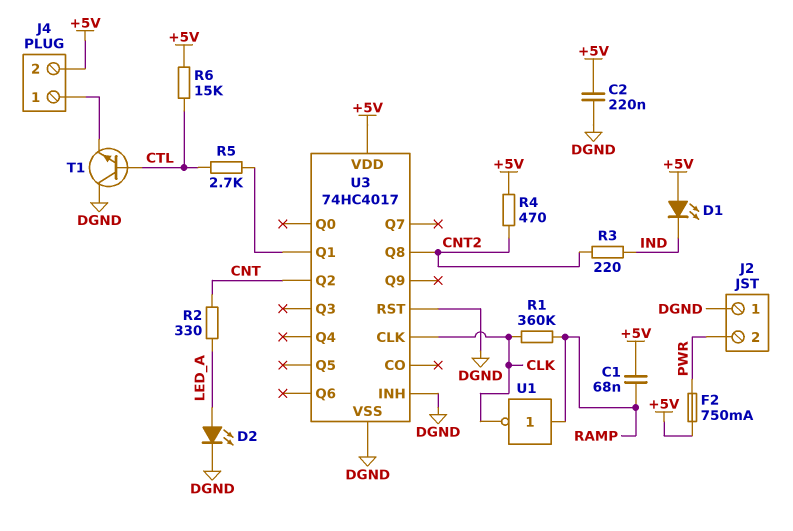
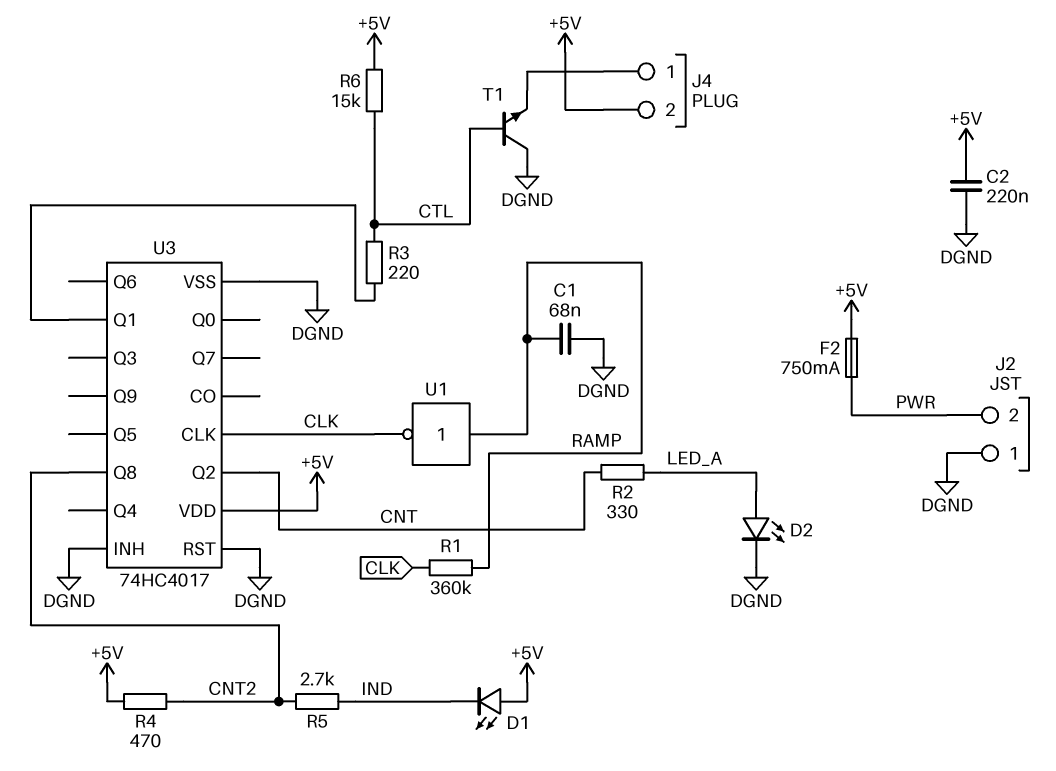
C1: 68nF (+5V, RAMP) -> 68nF (DGND, RAMP)
R3: 220 (CNT2, IND) -> 220 (CTL, U3/Q1)
R5: 2.7k (CTL, U3/Q1) -> 2.7k (CNT2, IND)

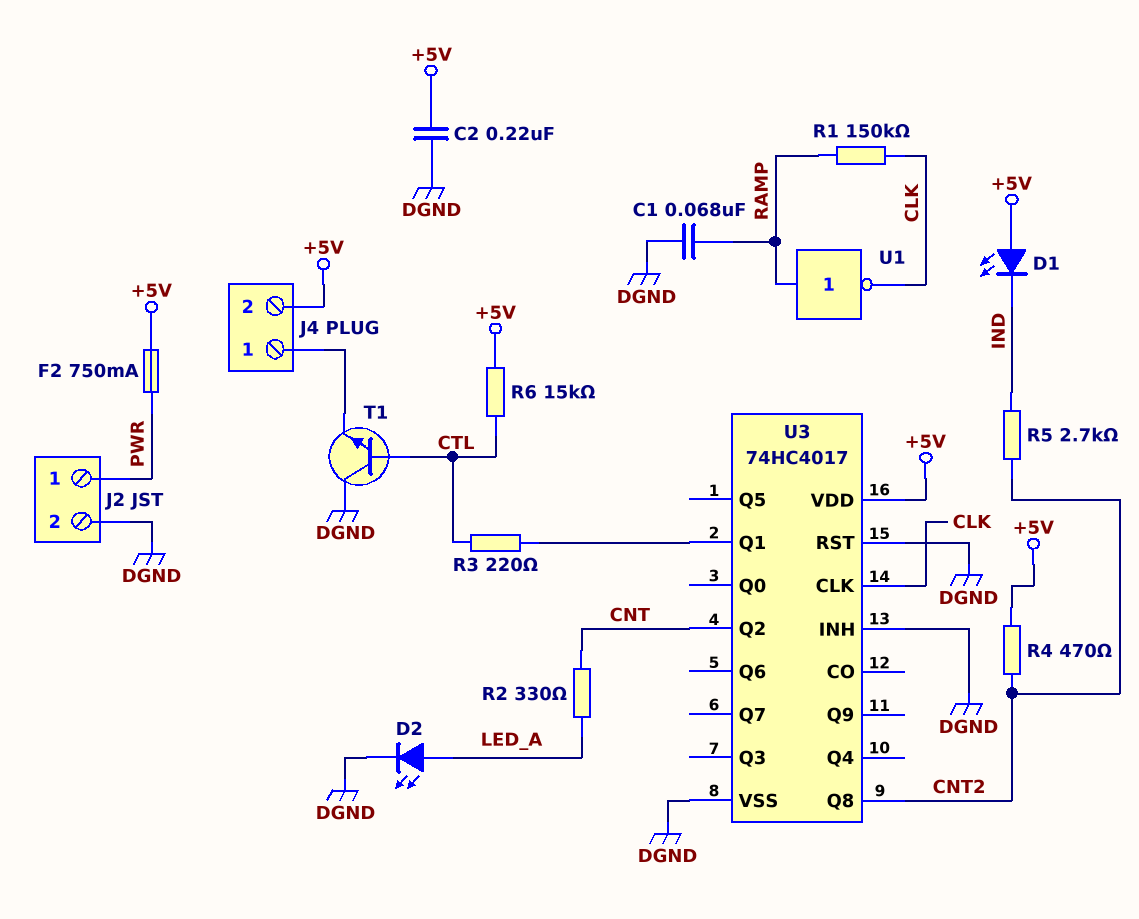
J2 pin 1: DGND -> PWR
J2 pin 2: PWR -> DGND
R1: 360k (CLK, RAMP) -> 150k (CLK, RAMP)

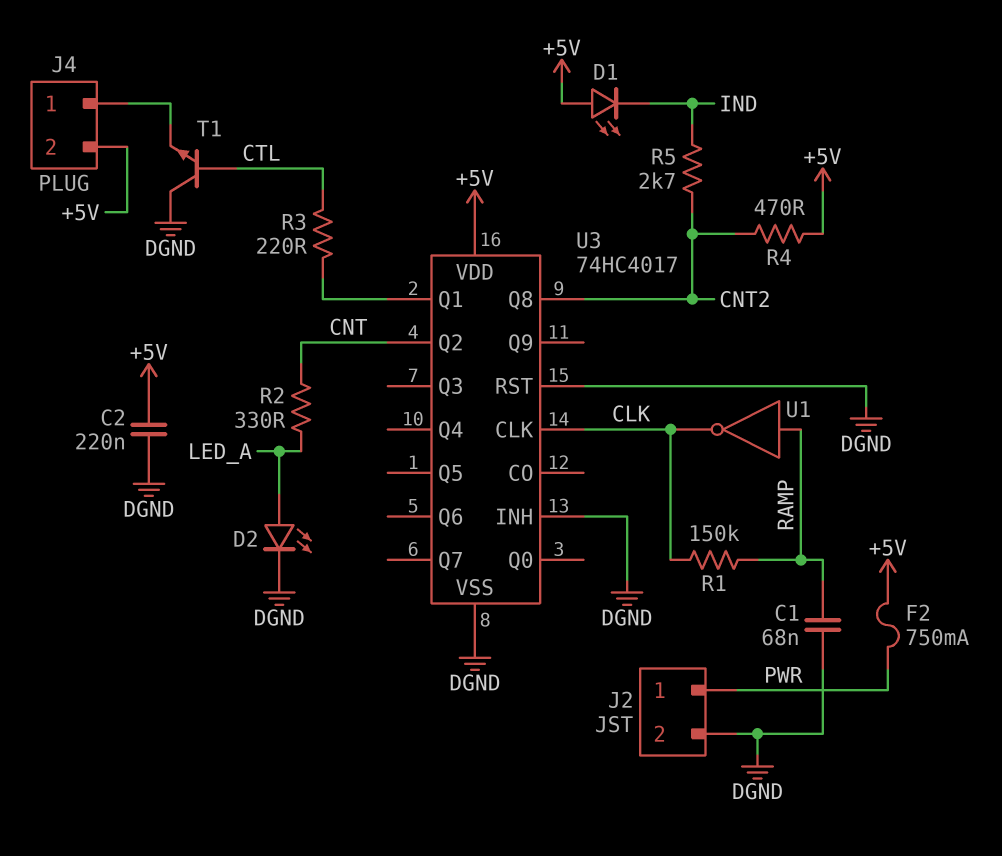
R6: 15k (+5V, CTL) -> none

